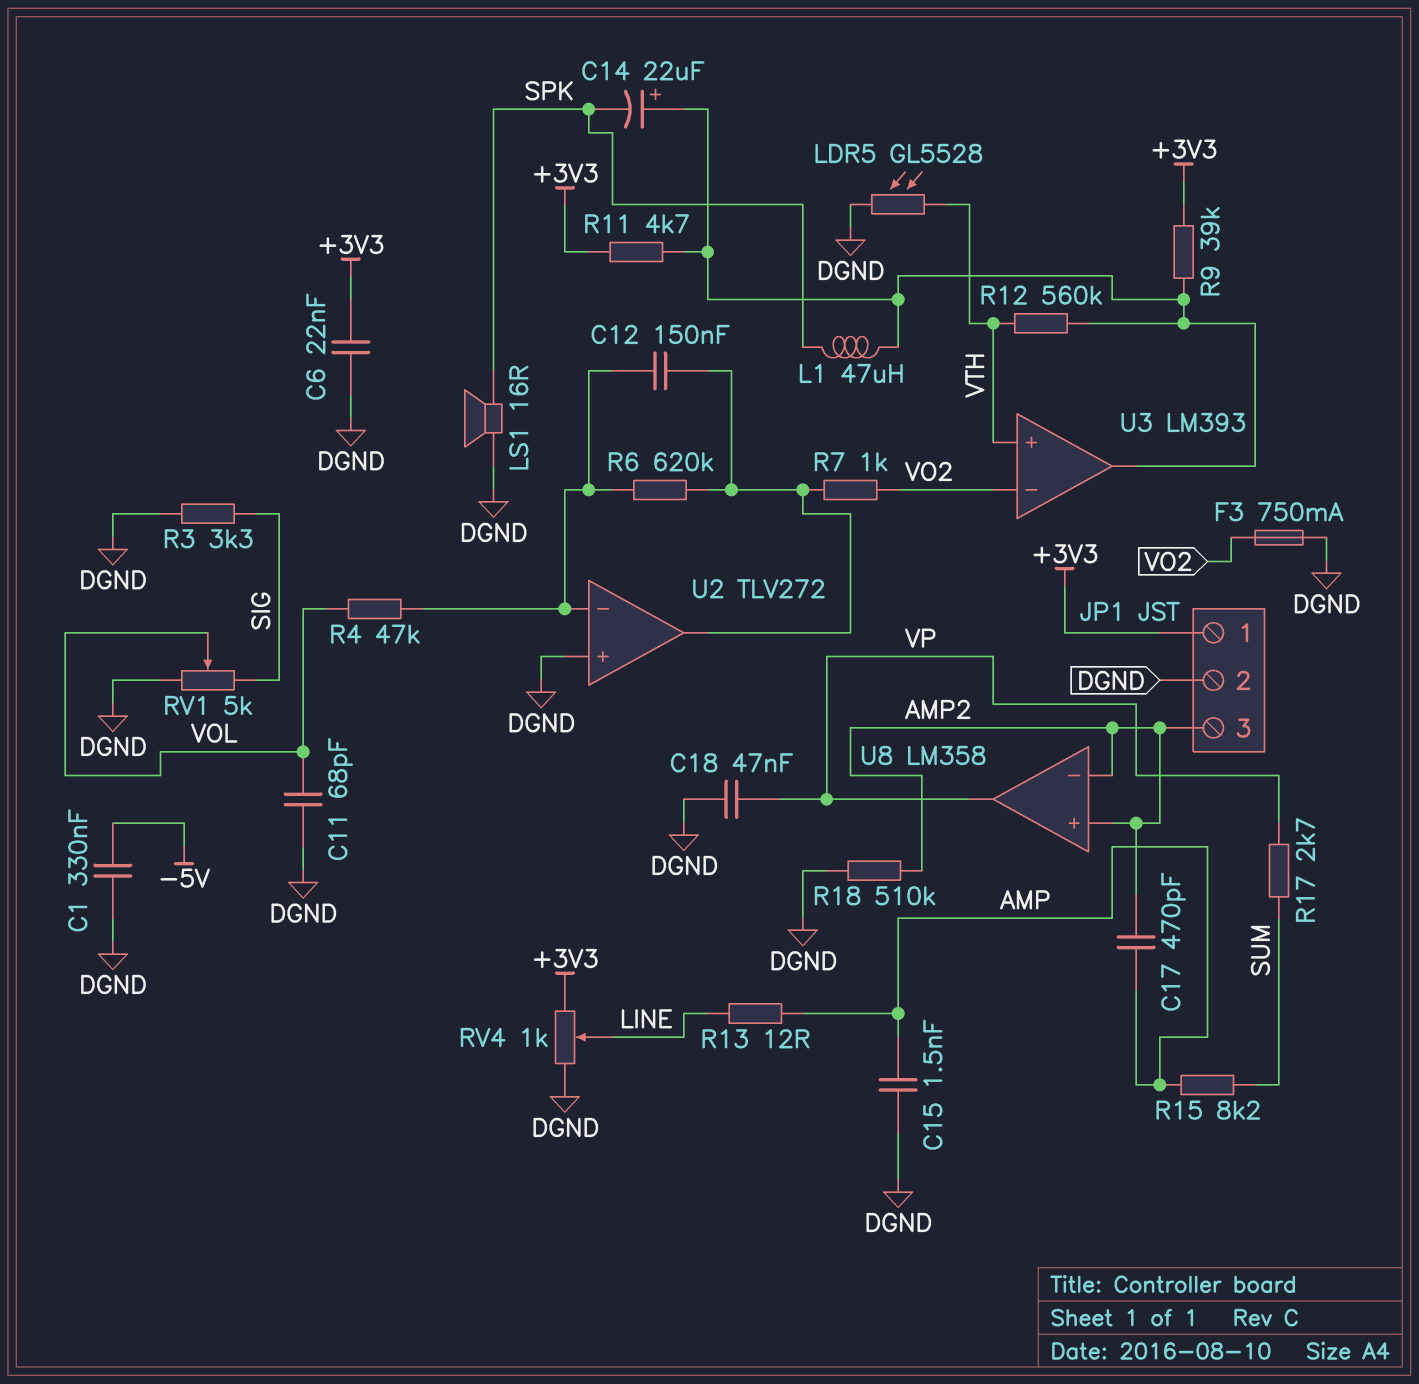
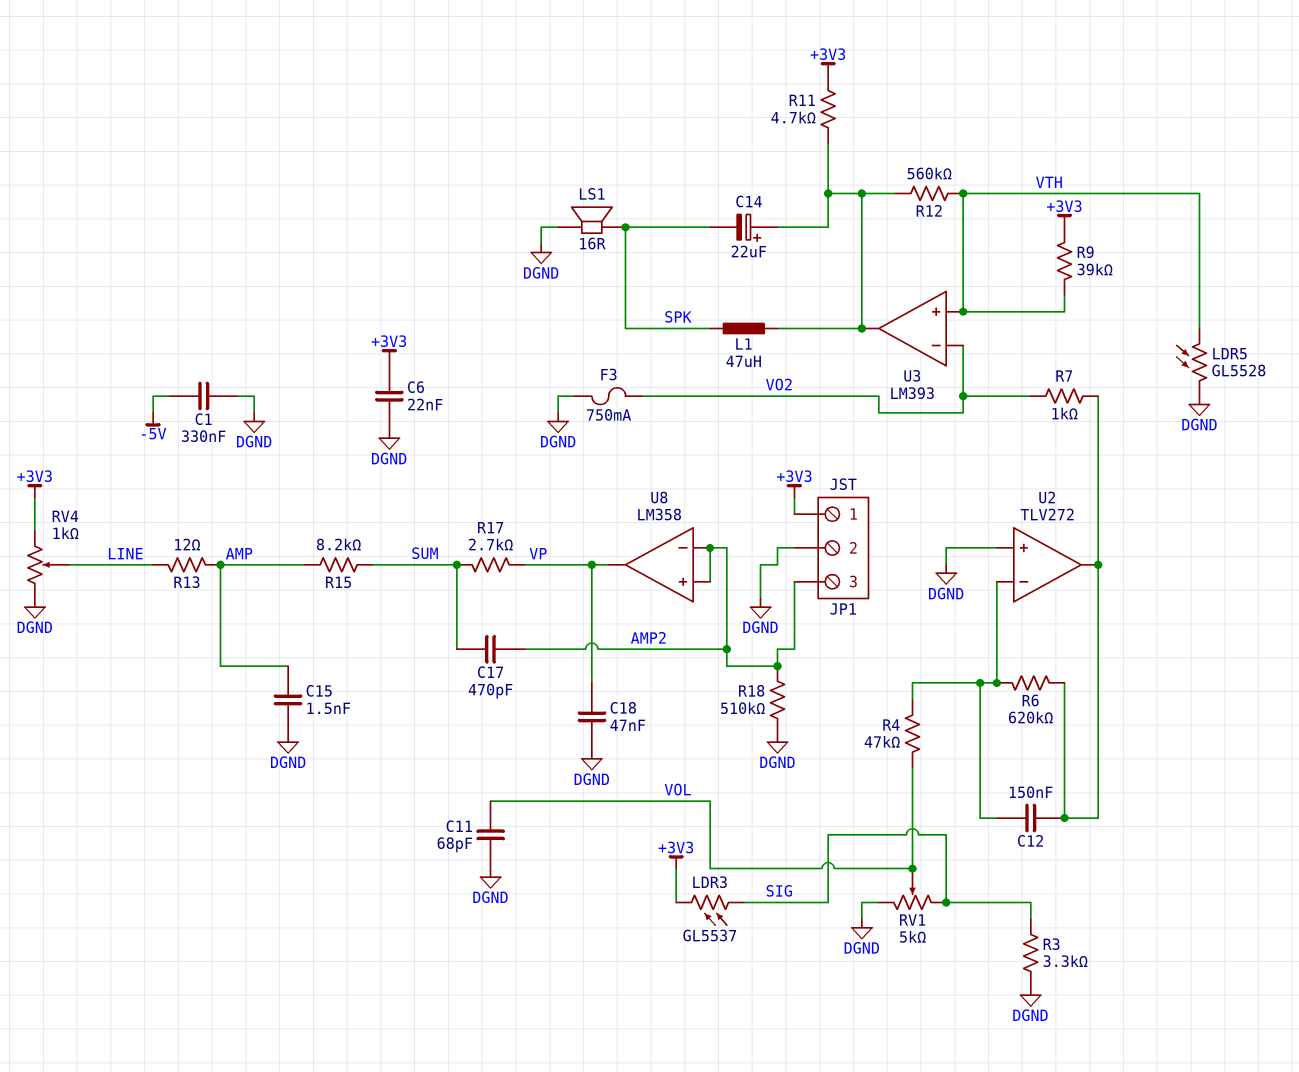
C17: 470pF (AMP, AMP2) -> 470pF (AMP2, SUM)
LDR3: none -> GL5537 (+3V3, SIG)
R9: 39k (+3V3, U3/out) -> 39k (+3V3, VTH)

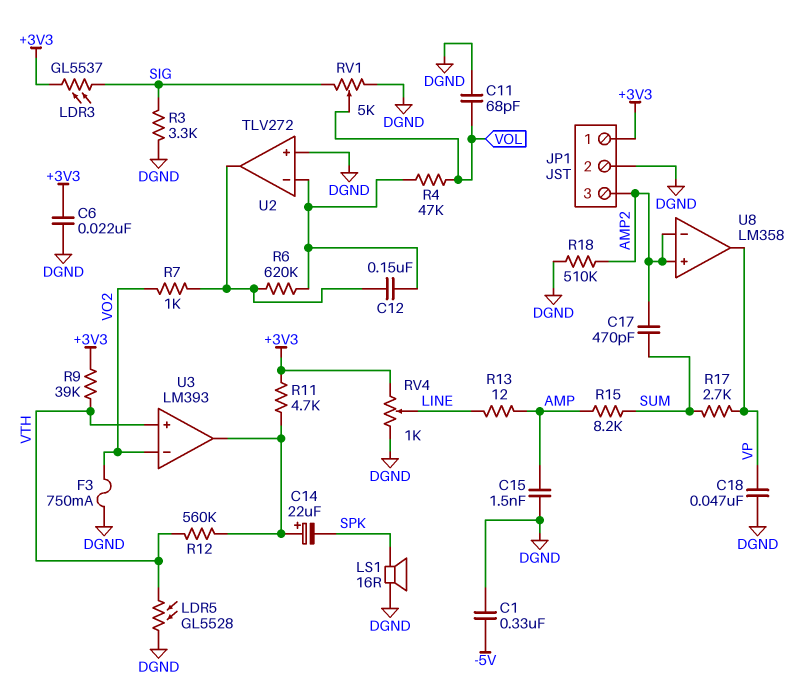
L1: 47uH (SPK, U3/out) -> none

